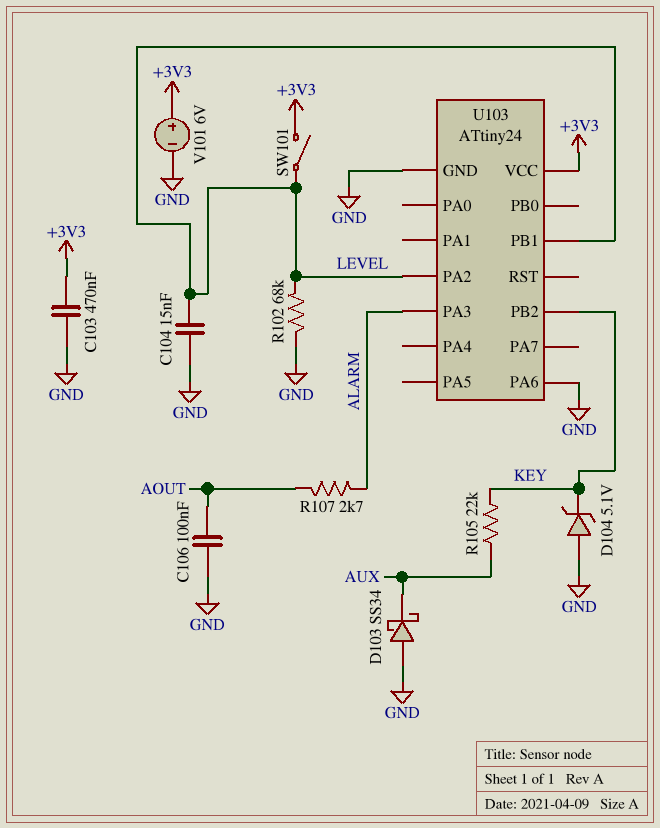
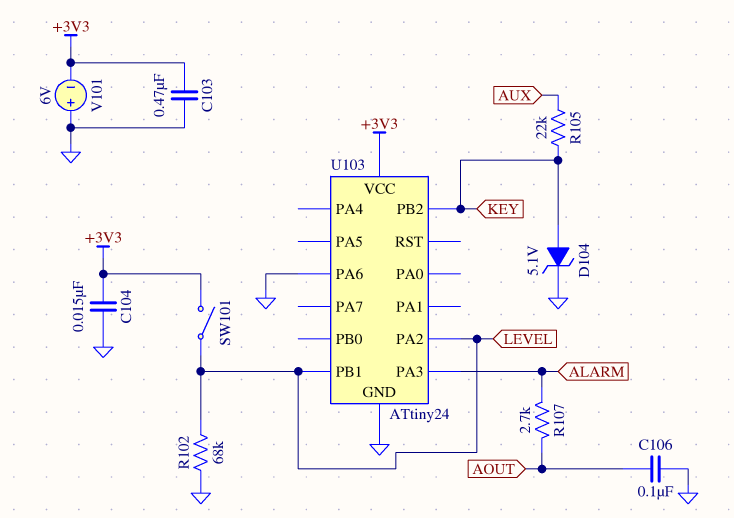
C104: 15nF (GND, LEVEL) -> 15nF (+3V3, GND)
D103: schottky SS34 (A GND, K AUX) -> none
D104: zener 5.1V (A GND, K KEY) -> zener 5.1V (A KEY, K GND)
V101: 6V (plus +3V3, minus GND) -> 6V (plus GND, minus +3V3)

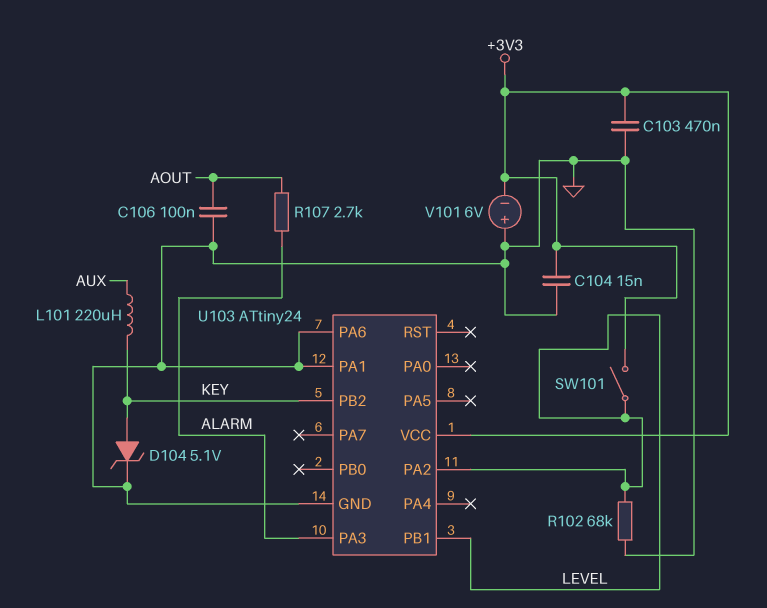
L101: none -> 220uH (AUX, KEY)
R105: 22k (AUX, KEY) -> none
U103 pin PA1: none -> GND

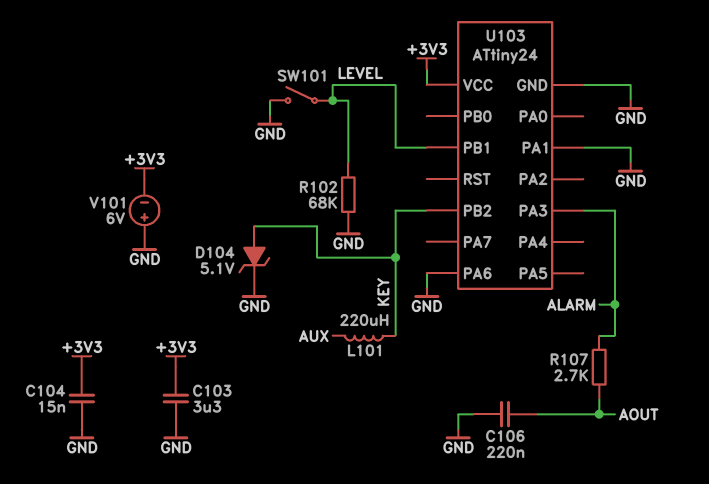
C103: 470nF (+3V3, GND) -> 3.3uF (+3V3, GND)
C106: 100nF (AOUT, GND) -> 220nF (AOUT, GND)
SW101: switch (+3V3, LEVEL) -> switch (GND, LEVEL)
U103 pin PA2: LEVEL -> none

